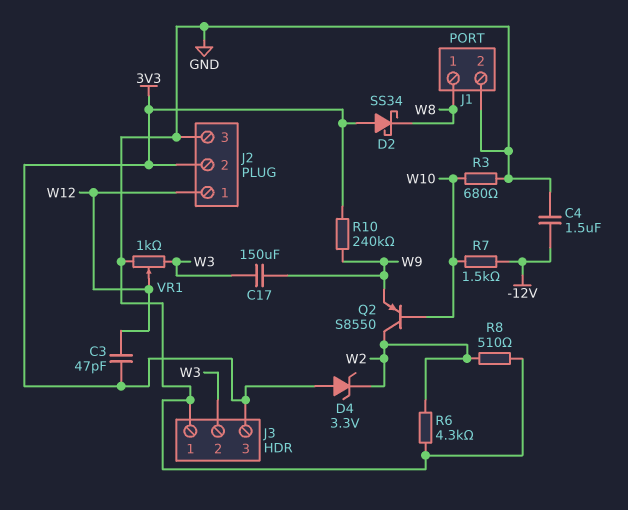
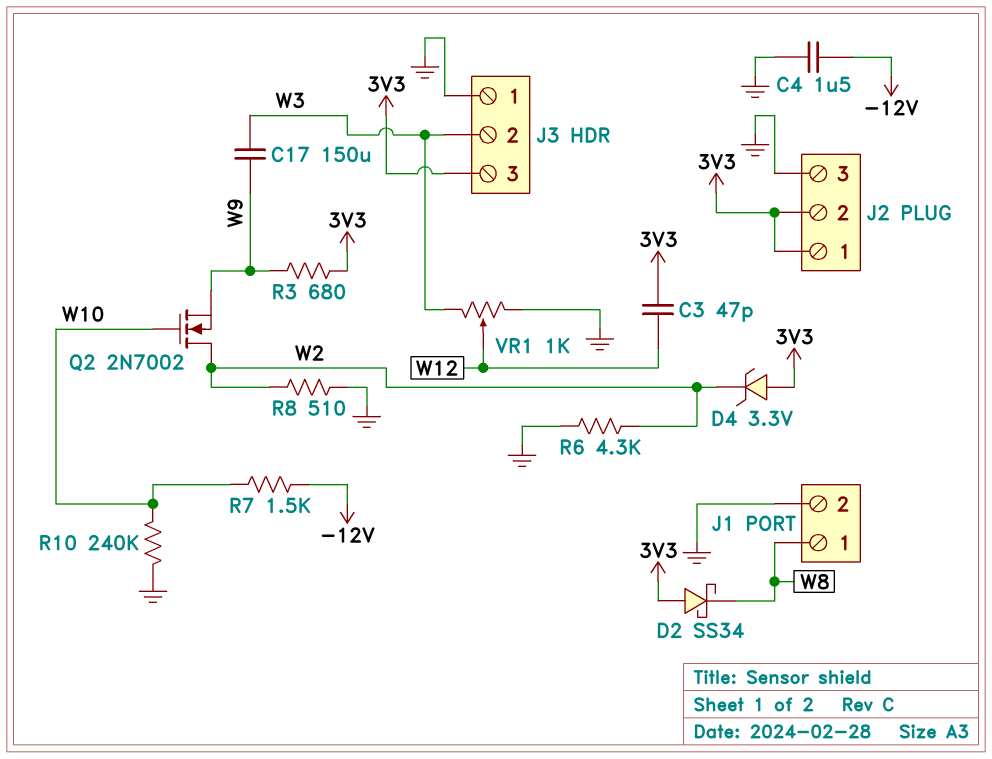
J2 pin 1: W12 -> 3V3
Q2: PNP S8550 (B W10, C W2, E W9) -> NMOS 2N7002 (G W10, D W2, S W9)
R3: 680 (GND, W10) -> 680 (3V3, W9)
R10: 240k (3V3, W9) -> 240k (GND, W10)

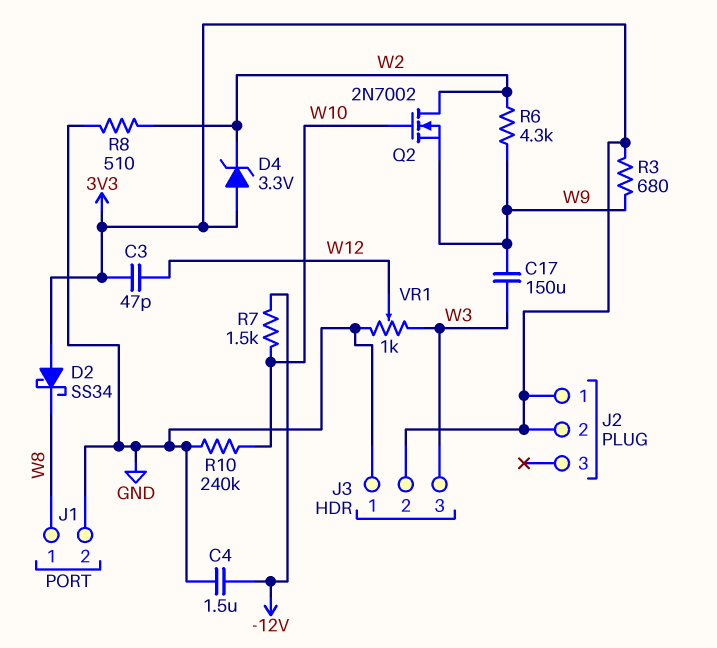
J2 pin 3: GND -> none
J3 pin 2: W3 -> 3V3
J3 pin 3: 3V3 -> W3
R6: 4.3k (GND, W2) -> 4.3k (W2, W9)

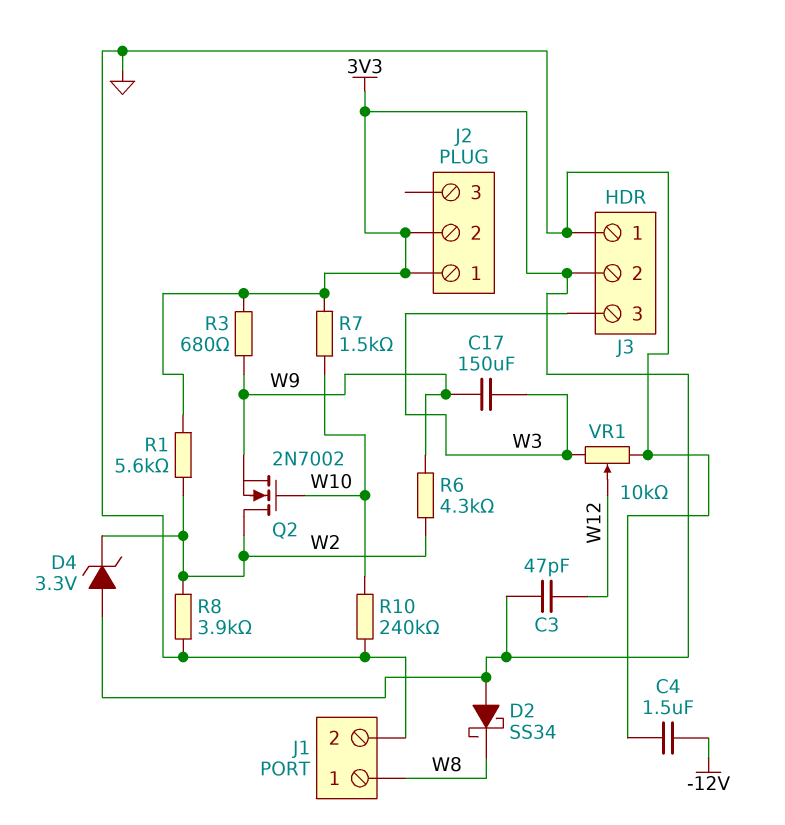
R1: none -> 5.6k (3V3, W2)
R7: 1.5k (-12V, W10) -> 1.5k (3V3, W10)
R8: 510 (GND, W2) -> 3.9k (GND, W2)
VR1: 1k (GND, W3, wiper W12) -> 10k (GND, W3, wiper W12)

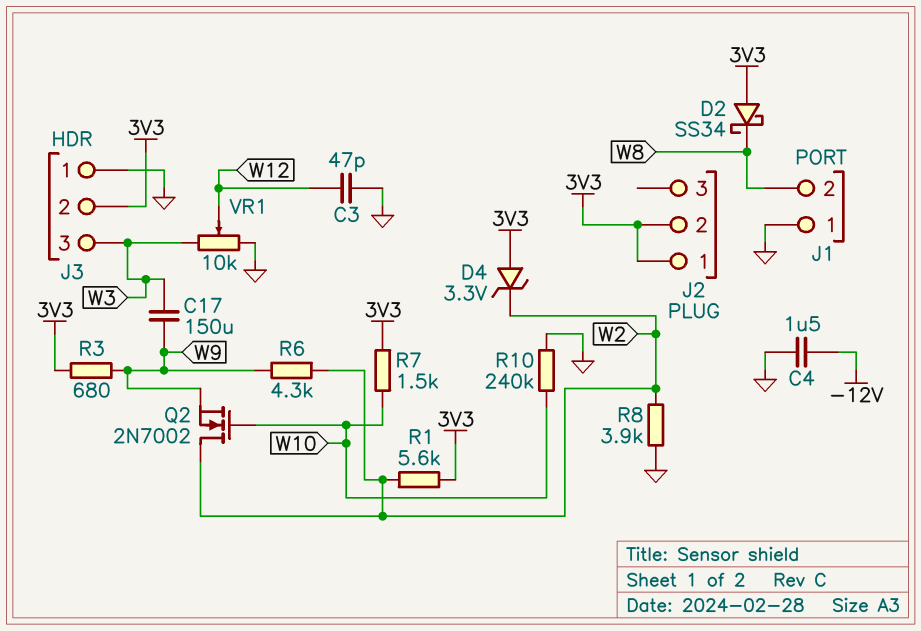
C3: 47pF (3V3, W12) -> 47pF (GND, W12)
J1 pin 1: W8 -> GND
J1 pin 2: GND -> W8

